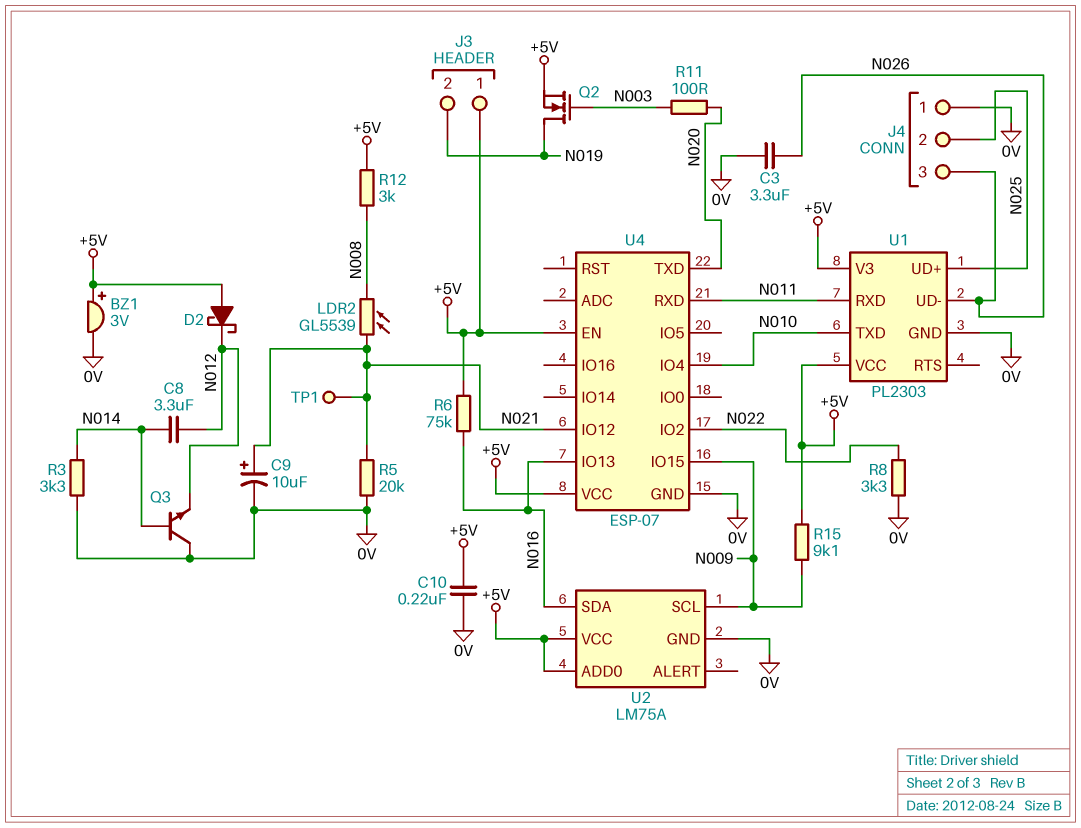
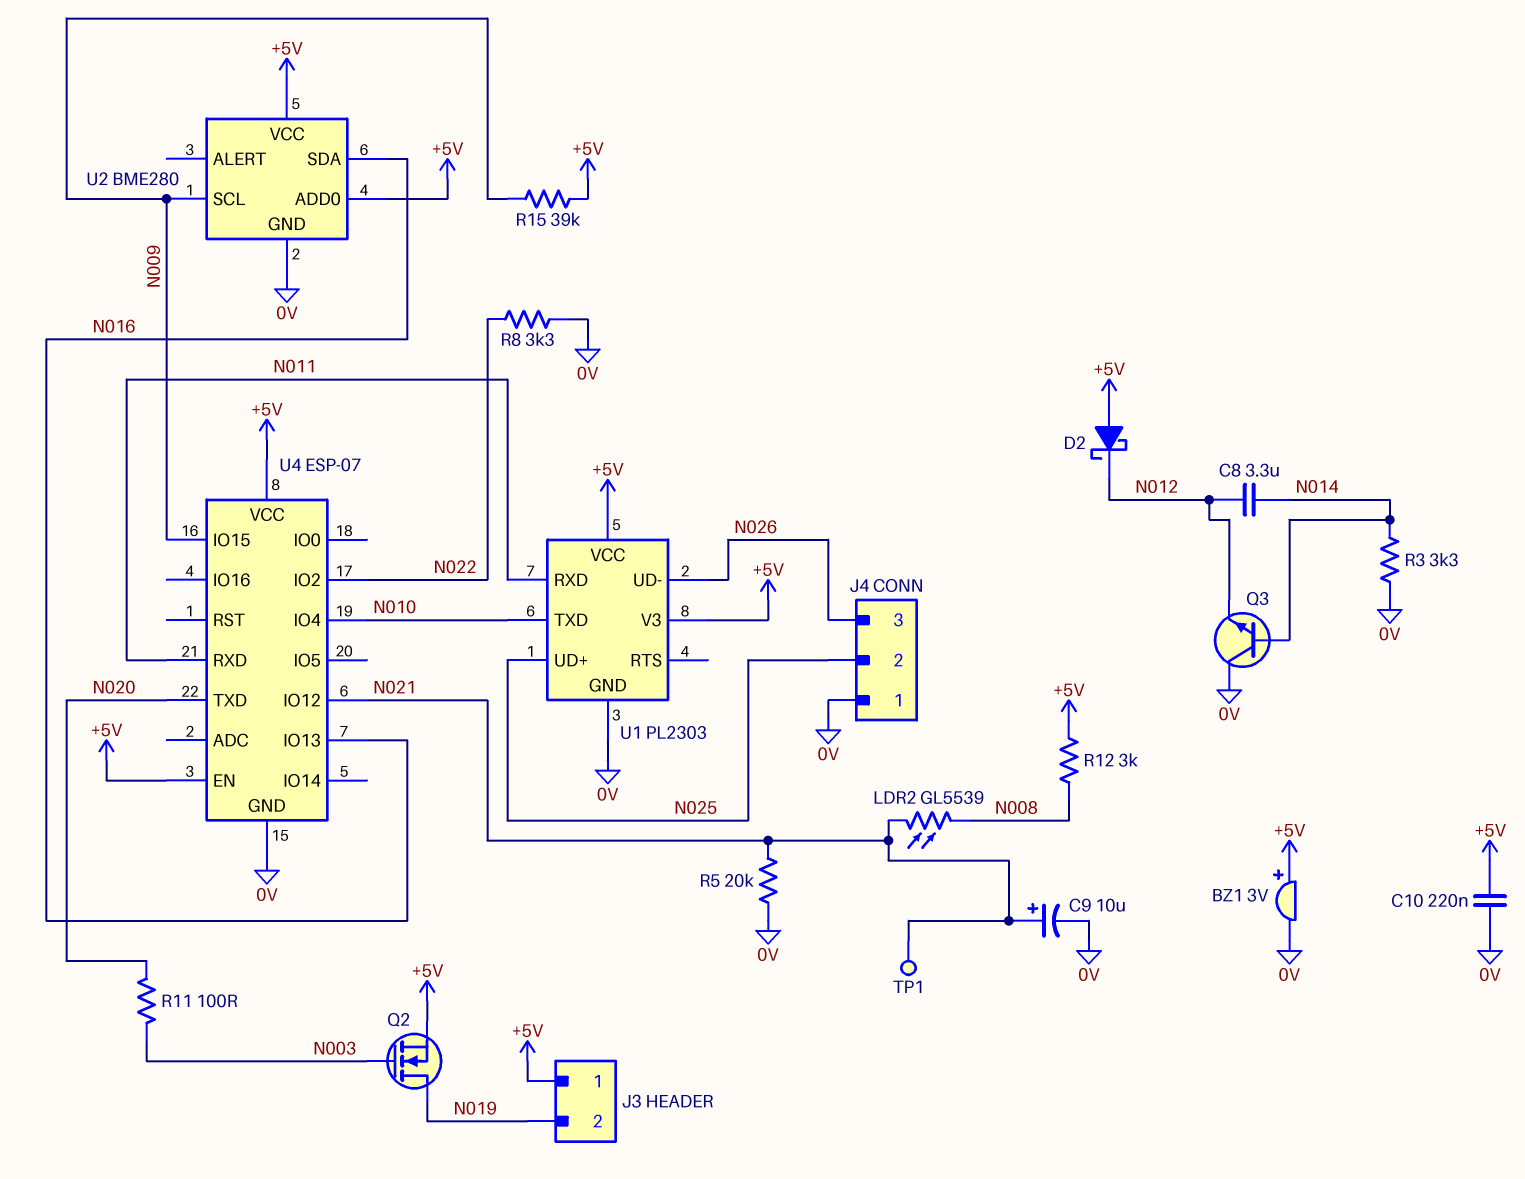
C3: 3.3uF (0V, N026) -> none
R6: 75k (+5V, N016) -> none
R15: 9.1k (+5V, N009) -> 39k (+5V, N009)
U2: LM75A -> BME280

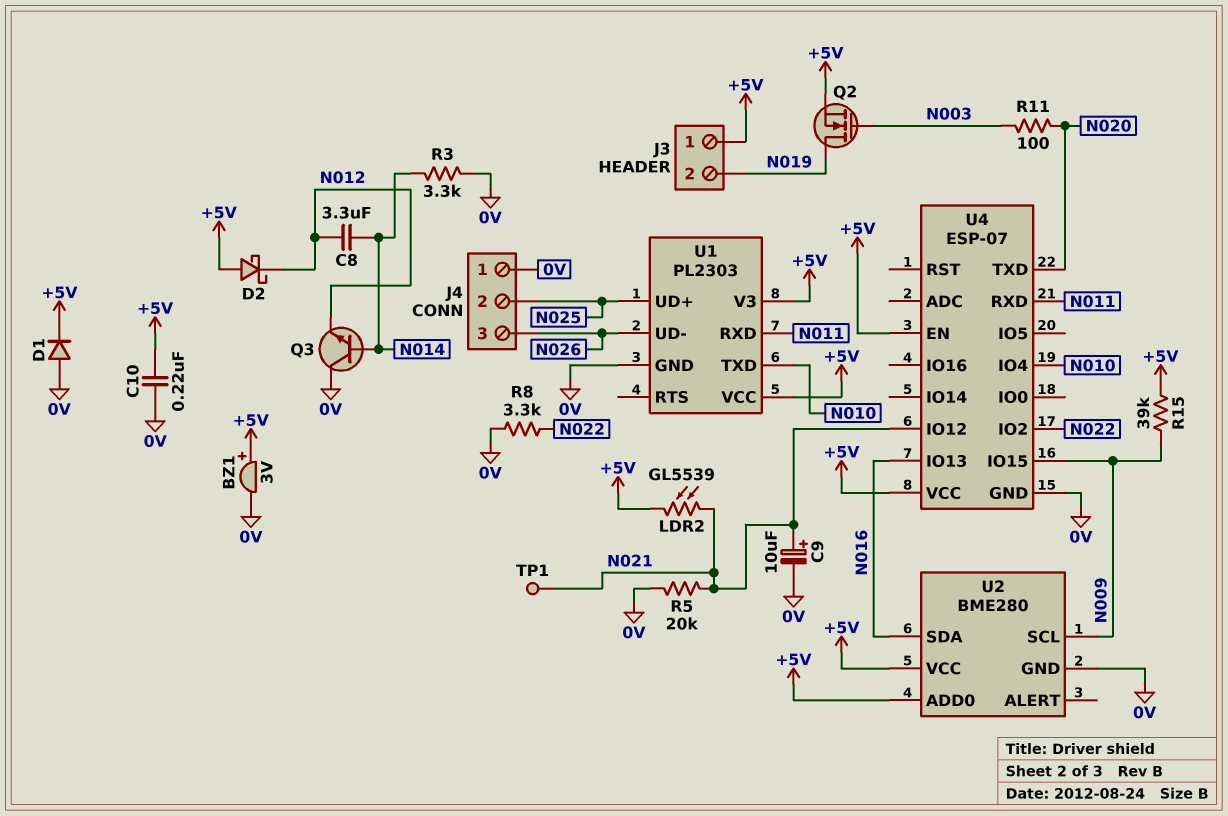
D1: none -> diode (A 0V, K +5V)
LDR2: GL5539 (N008, N021) -> GL5539 (+5V, N021)
R12: 3k (+5V, N008) -> none

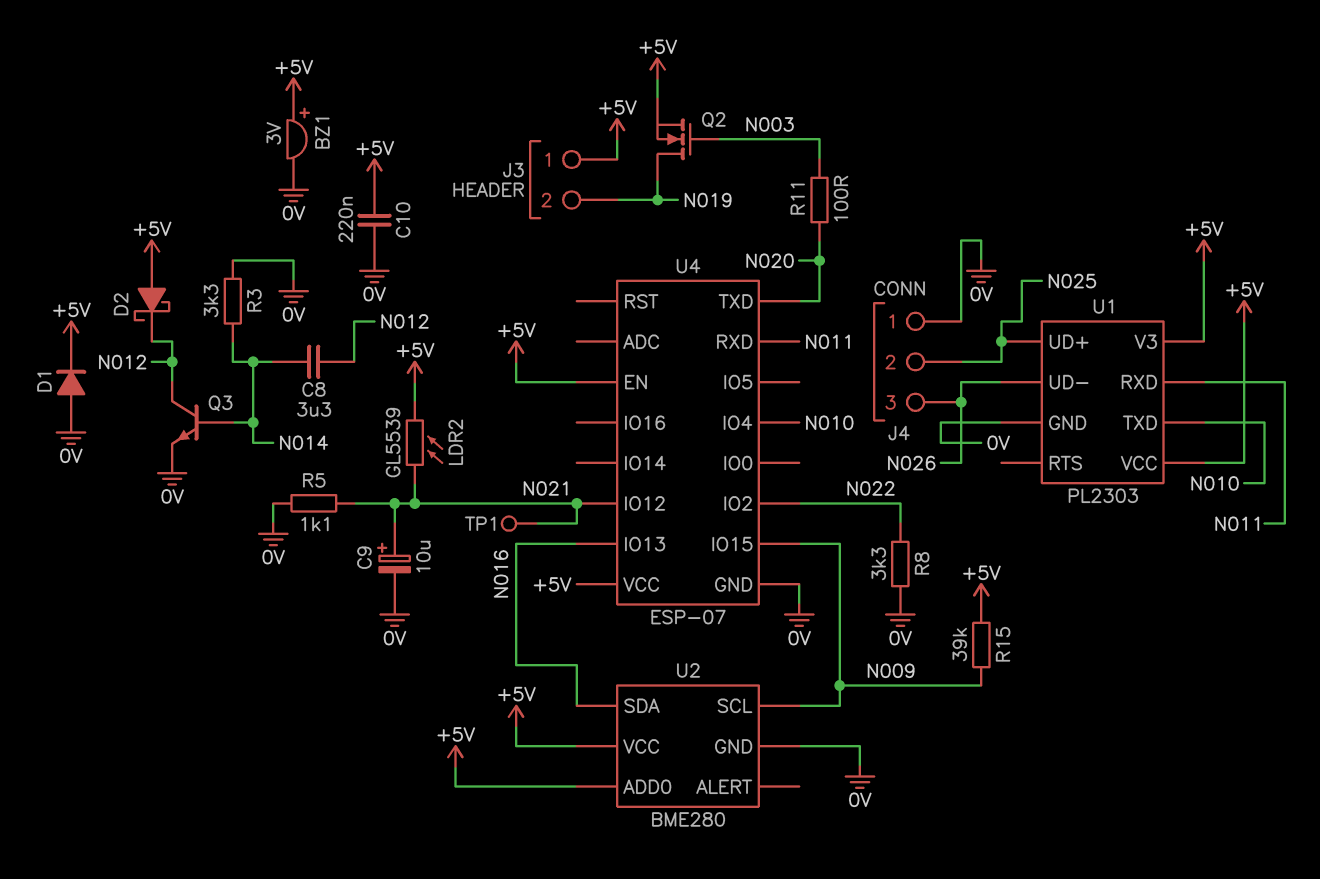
Q3: NPN (B N014, C 0V, E N012) -> NPN (B N014, C N012, E 0V)
R5: 20k (0V, N021) -> 1.1k (0V, N021)

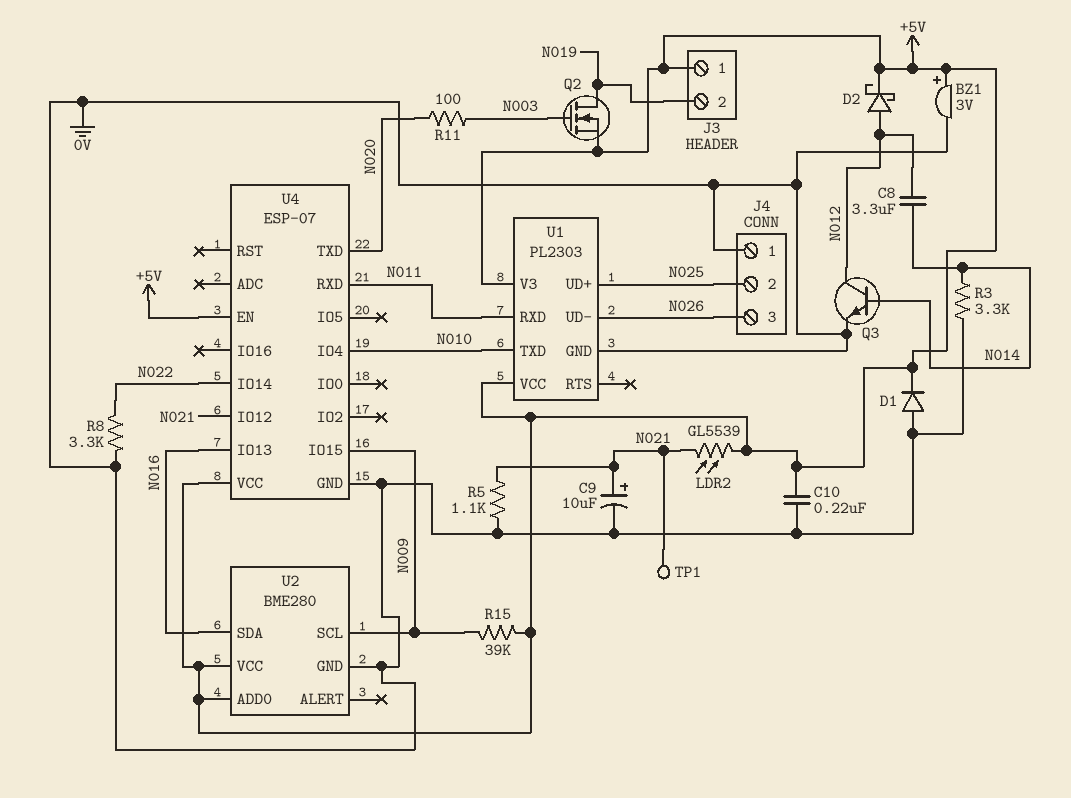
D2: schottky (A +5V, K N012) -> schottky (A N012, K +5V)
U4 pin IO2: N022 -> none
U4 pin IO14: none -> N022

